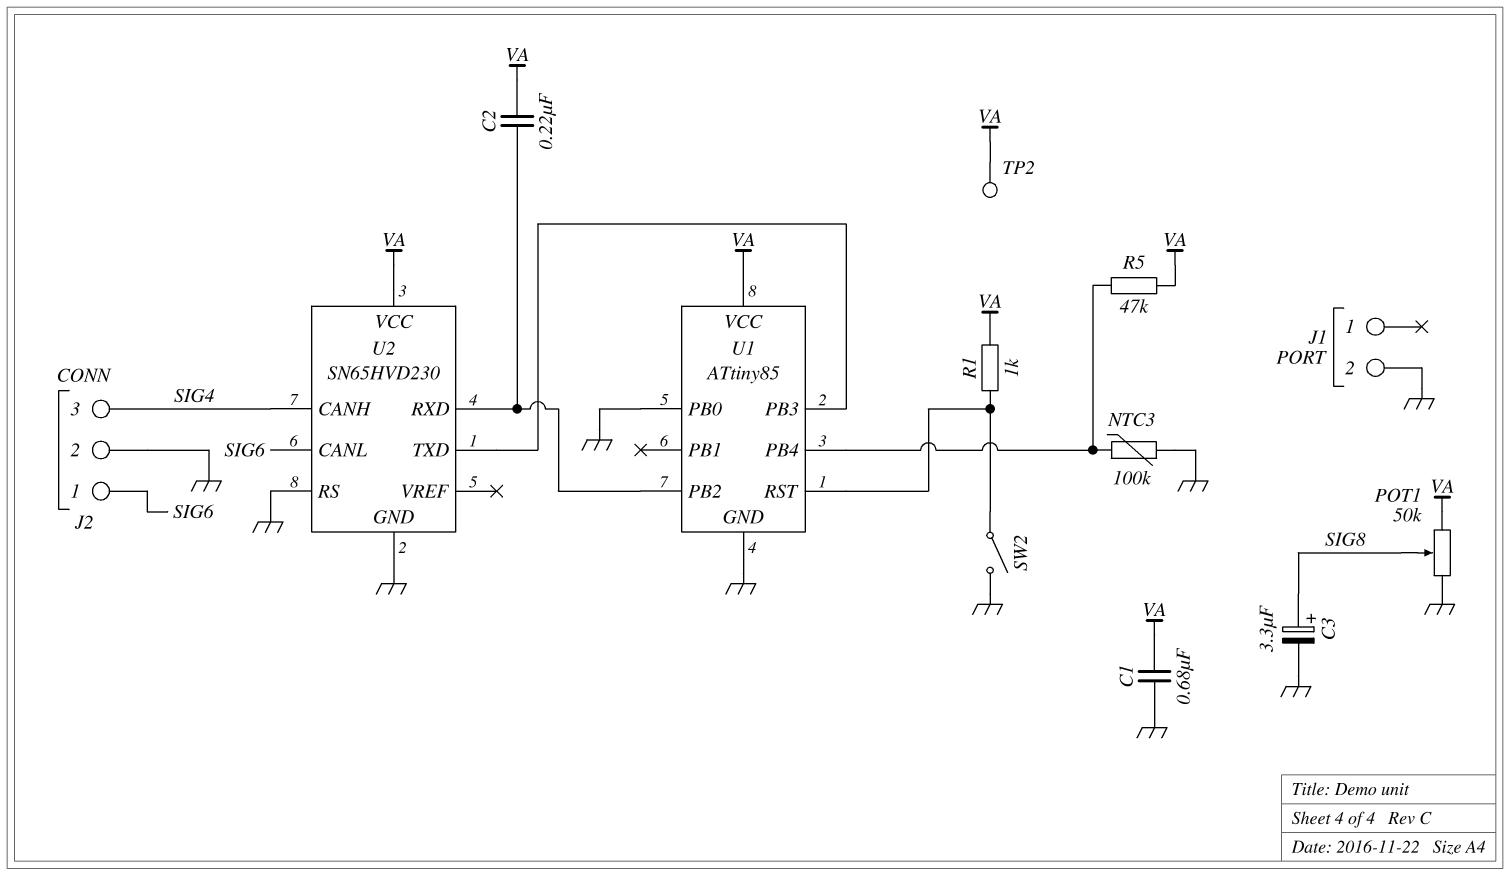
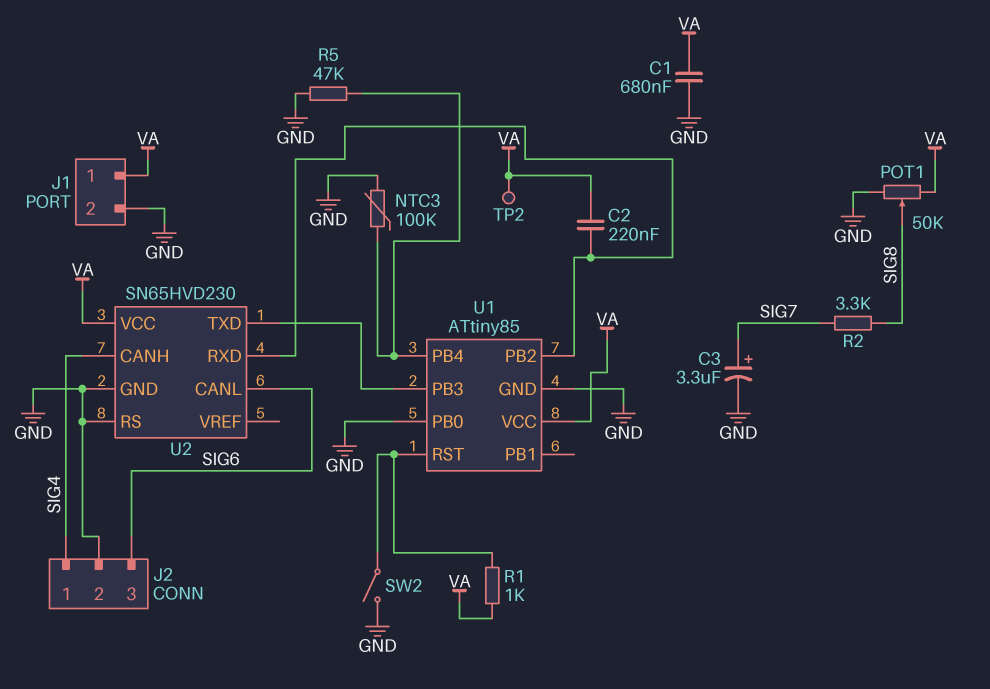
C3: 3.3uF (plus SIG8, minus GND) -> 3.3uF (plus SIG7, minus GND)
J1 pin 1: none -> VA
J2 pin 1: SIG6 -> SIG4
J2 pin 3: SIG4 -> SIG6
R2: none -> 3.3k (SIG7, SIG8)
R5: 47k (U1/PB4, VA) -> 47k (GND, U1/PB4)

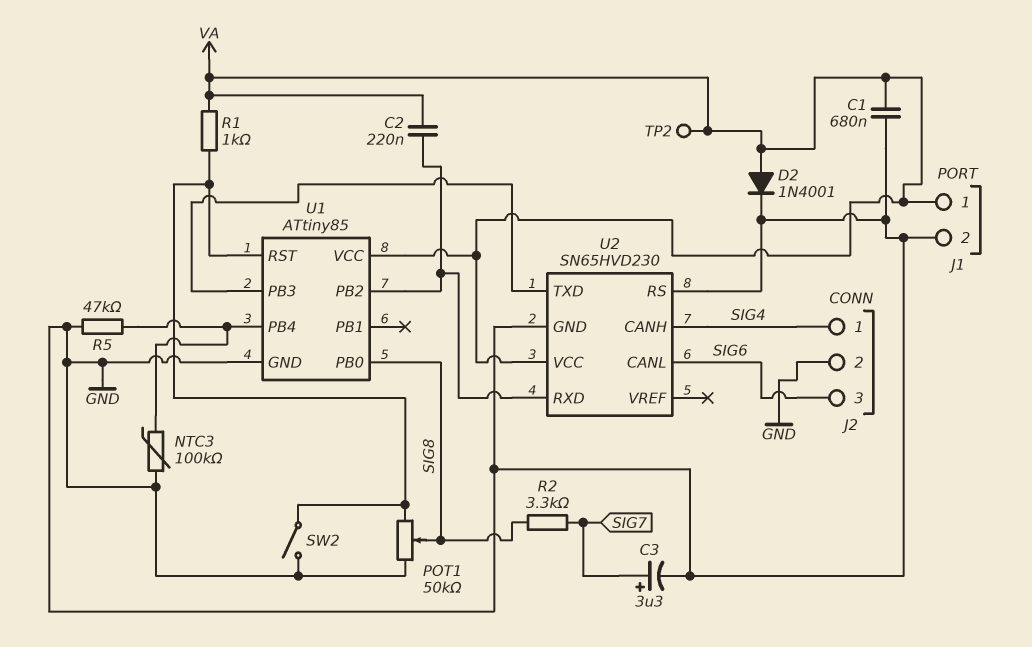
D2: none -> diode 1N4001 (A VA, K GND)
POT1: 50k (GND, VA, wiper SIG8) -> 50k (GND, U1/RST, wiper SIG8)
U1 pin PB0: GND -> SIG8

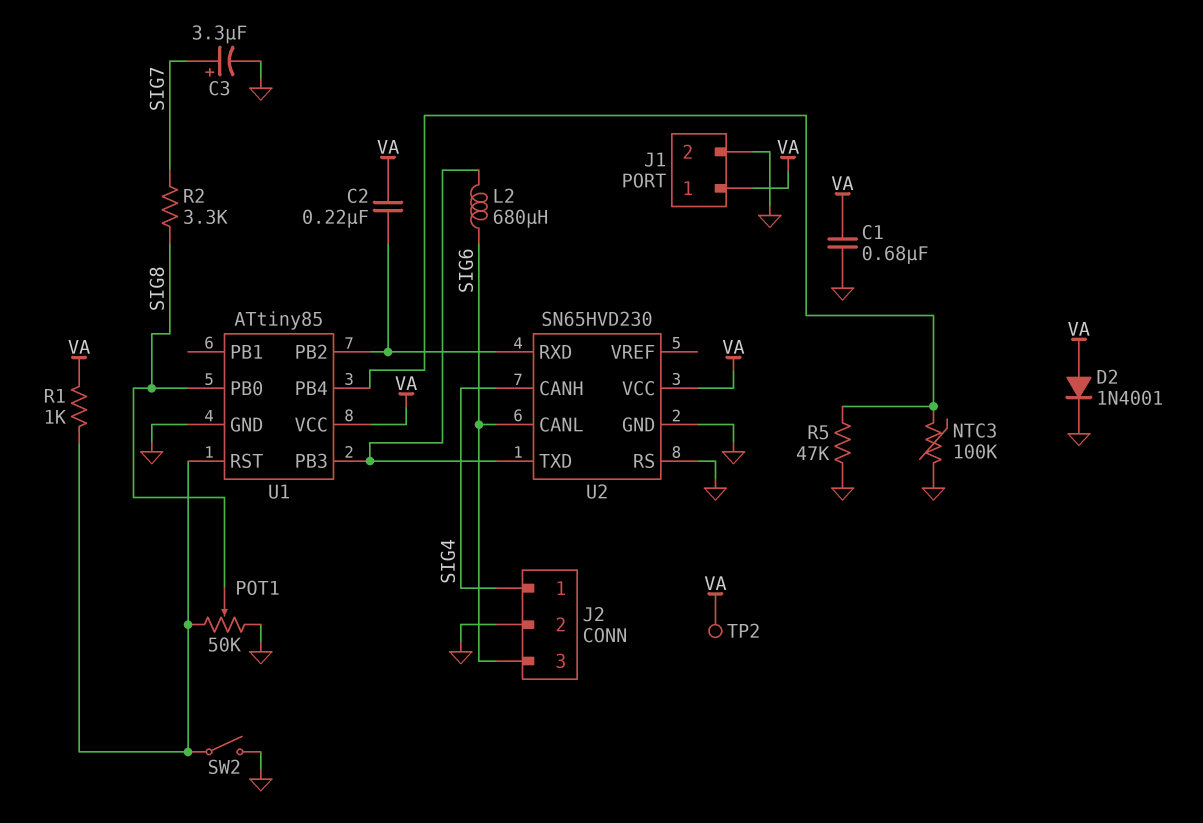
L2: none -> 680uH (SIG6, U1/PB3)

